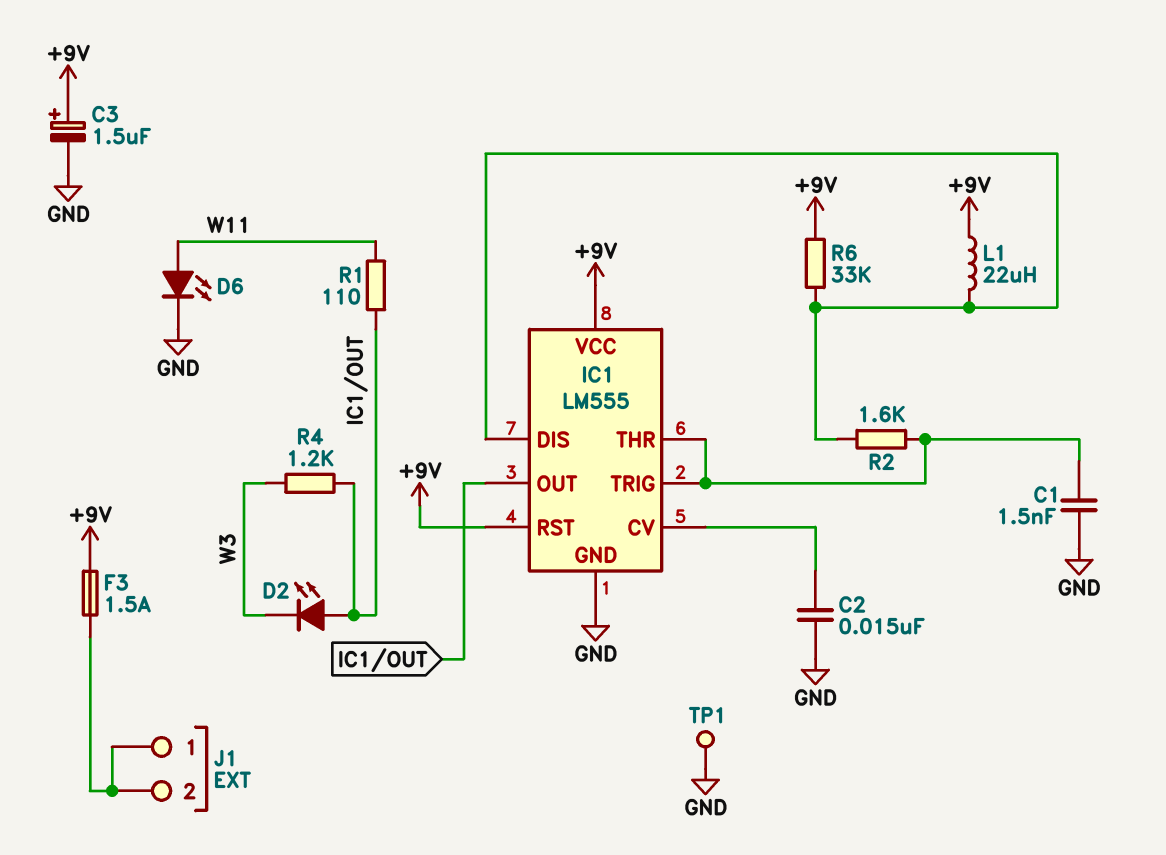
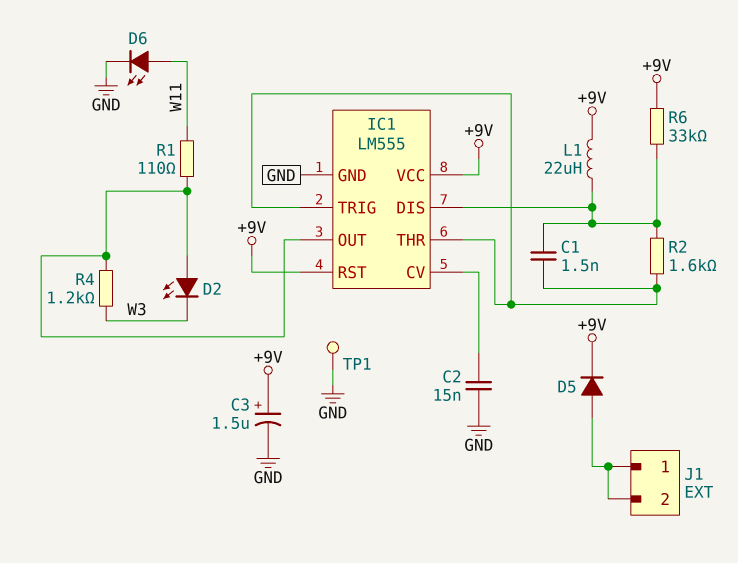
C1: 1.5nF (GND, IC1/THR) -> 1.5nF (IC1/DIS, IC1/THR)
D5: none -> diode (A J1/1, K +9V)
F3: 1.5A (+9V, J1/1) -> none

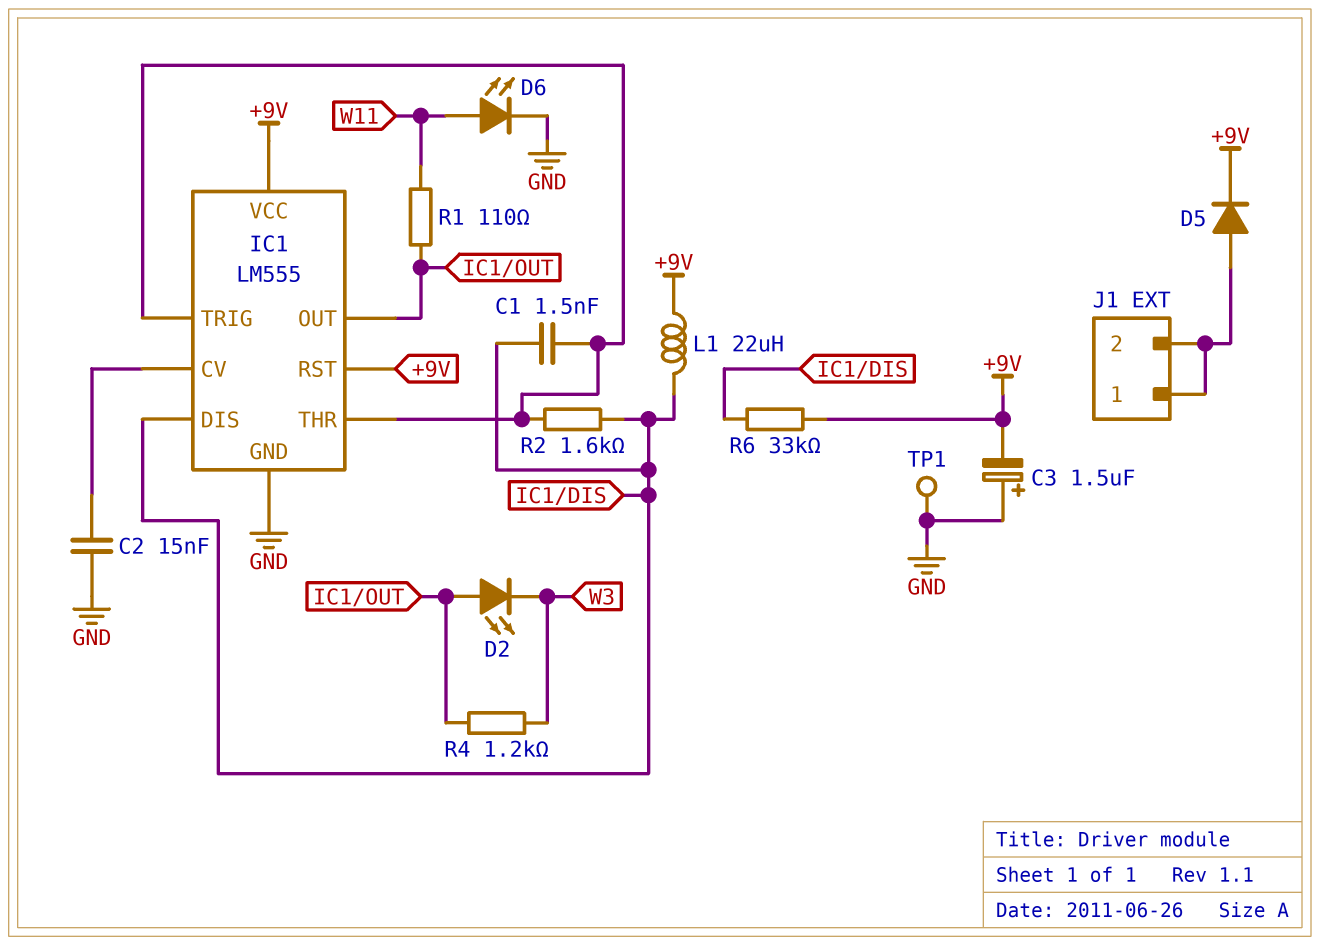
C3: 1.5uF (plus +9V, minus GND) -> 1.5uF (plus GND, minus +9V)

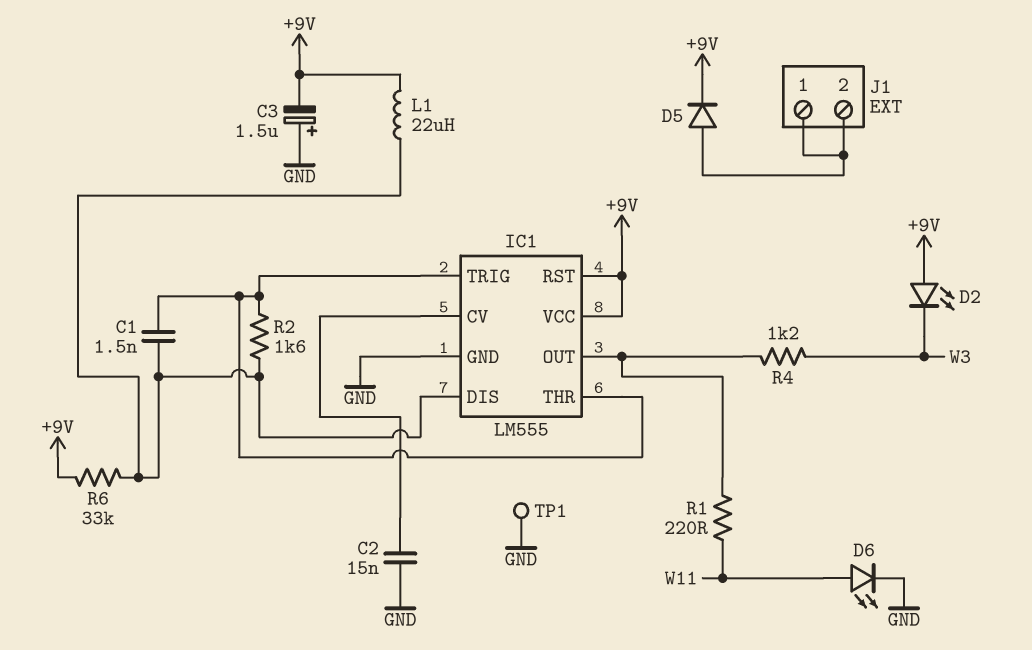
D2: LED (A IC1/OUT, K W3) -> LED (A +9V, K W3)
R1: 110 (IC1/OUT, W11) -> 220 (IC1/OUT, W11)

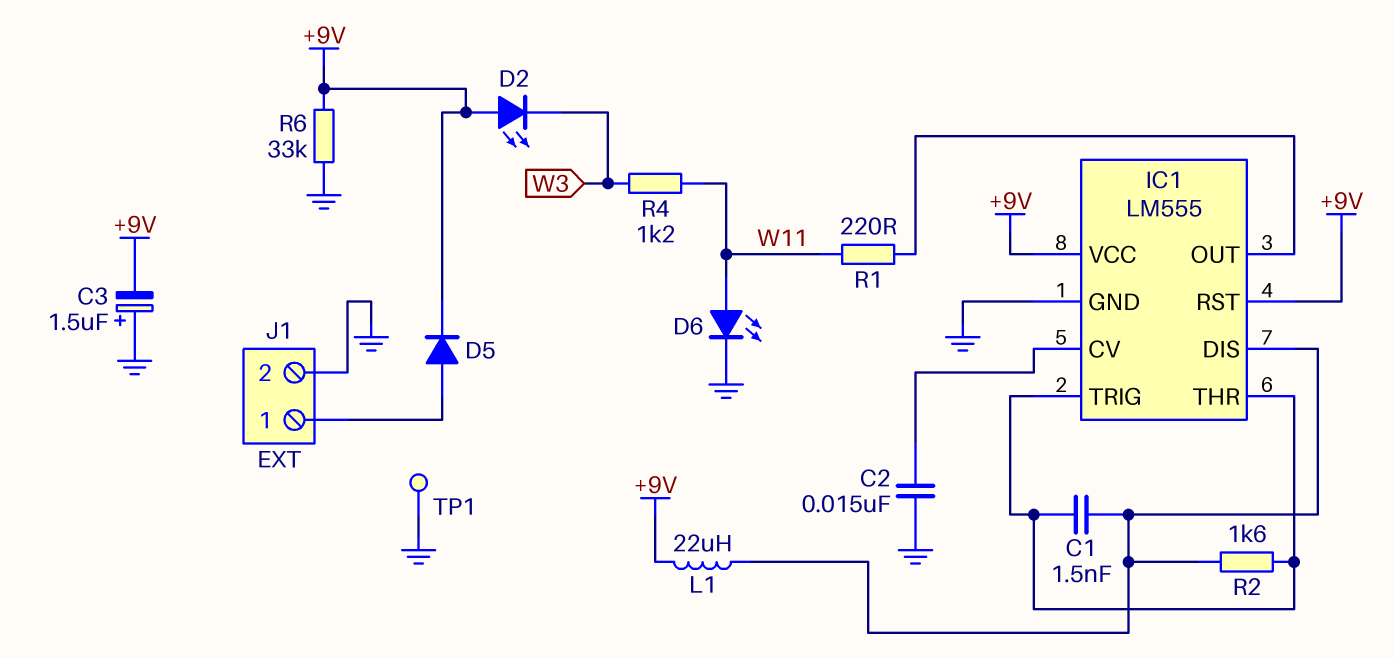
J1 pin 2: J1/1 -> GND
R4: 1.2k (IC1/OUT, W3) -> 1.2k (W3, W11)
R6: 33k (+9V, IC1/DIS) -> 33k (+9V, GND)

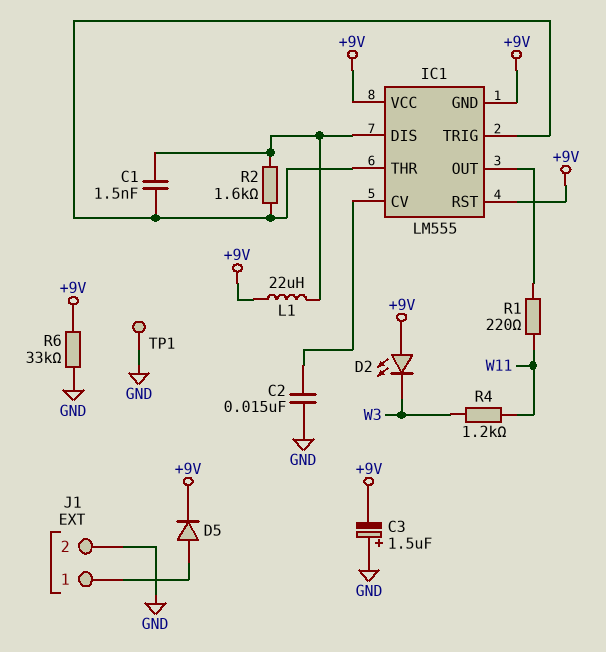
D6: LED (A W11, K GND) -> none
IC1 pin GND: GND -> +9V

